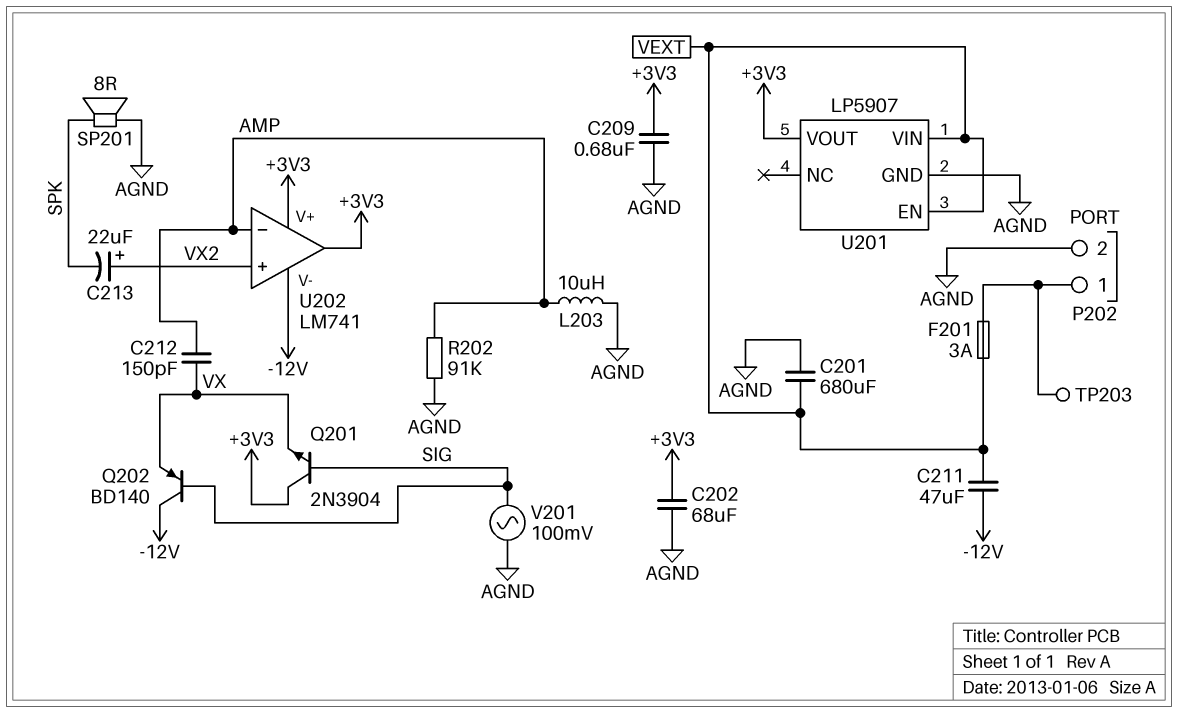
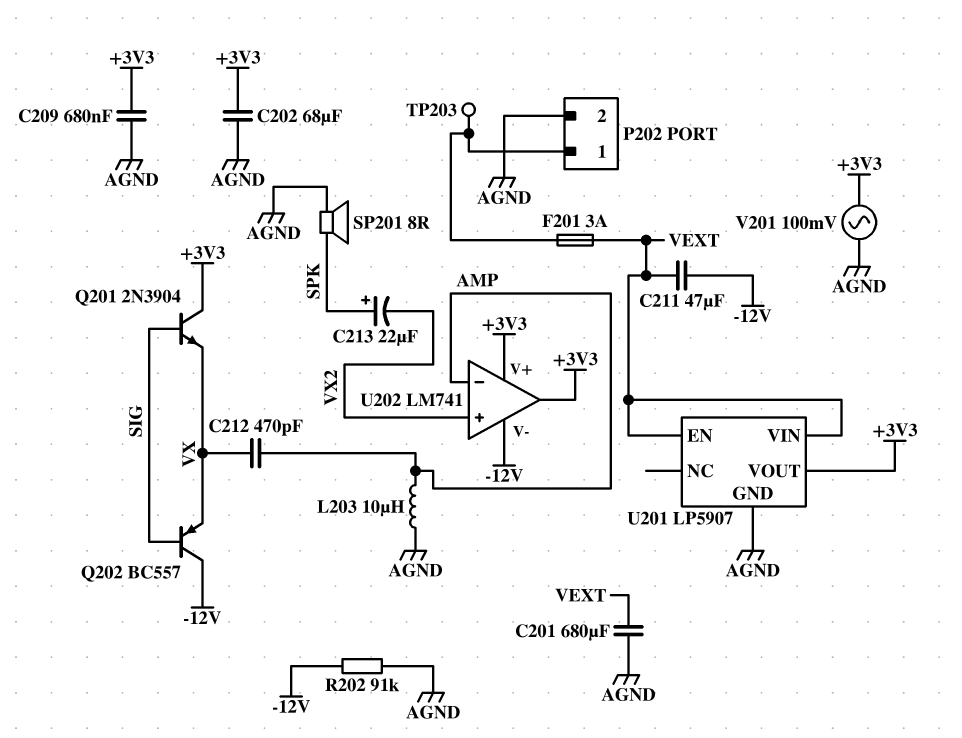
C212: 150pF (AMP, VX) -> 470pF (AMP, VX)
C213: 22uF (plus VX2, minus SPK) -> 22uF (plus SPK, minus VX2)
Q202: PNP BD140 (B SIG, C -12V, E VX) -> PNP BC557 (B SIG, C -12V, E VX)
R202: 91k (AGND, AMP) -> 91k (-12V, AGND)
V201: AC 100mV (AGND, SIG) -> AC 100mV (+3V3, AGND)

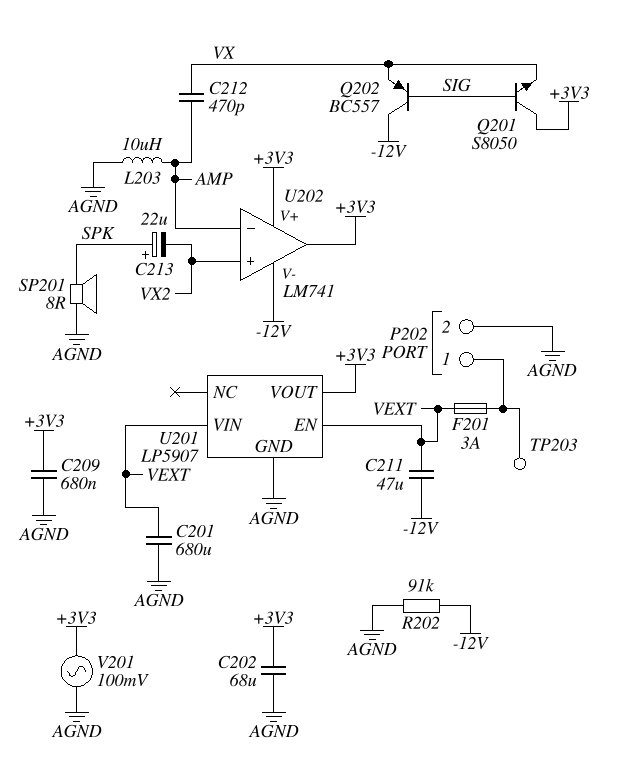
Q201: NPN 2N3904 (B SIG, C +3V3, E VX) -> NPN S8050 (B SIG, C +3V3, E VX)

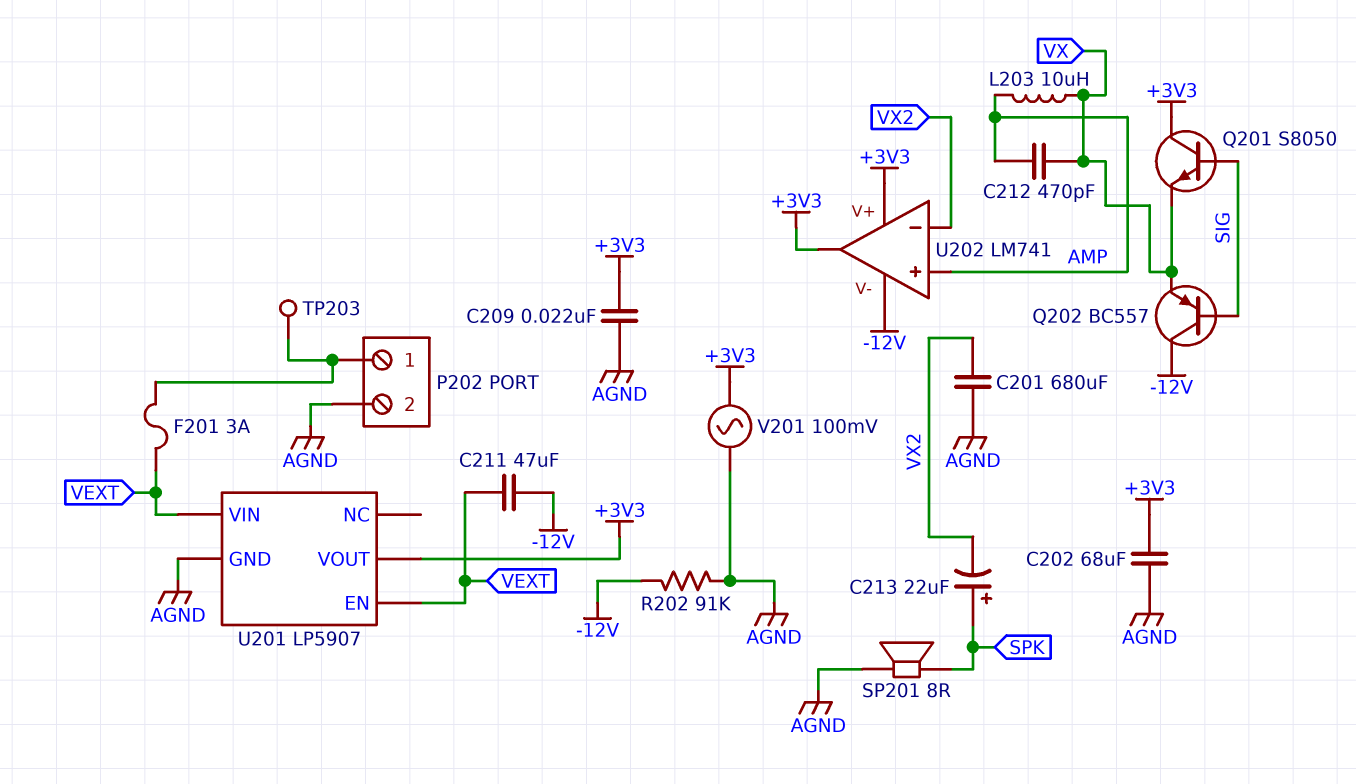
C201: 680uF (AGND, VEXT) -> 680uF (AGND, VX2)
C209: 680nF (+3V3, AGND) -> 22nF (+3V3, AGND)
L203: 10uH (AGND, AMP) -> 10uH (AMP, VX)
U202 pin in+: VX2 -> AMP
U202 pin in-: AMP -> VX2

